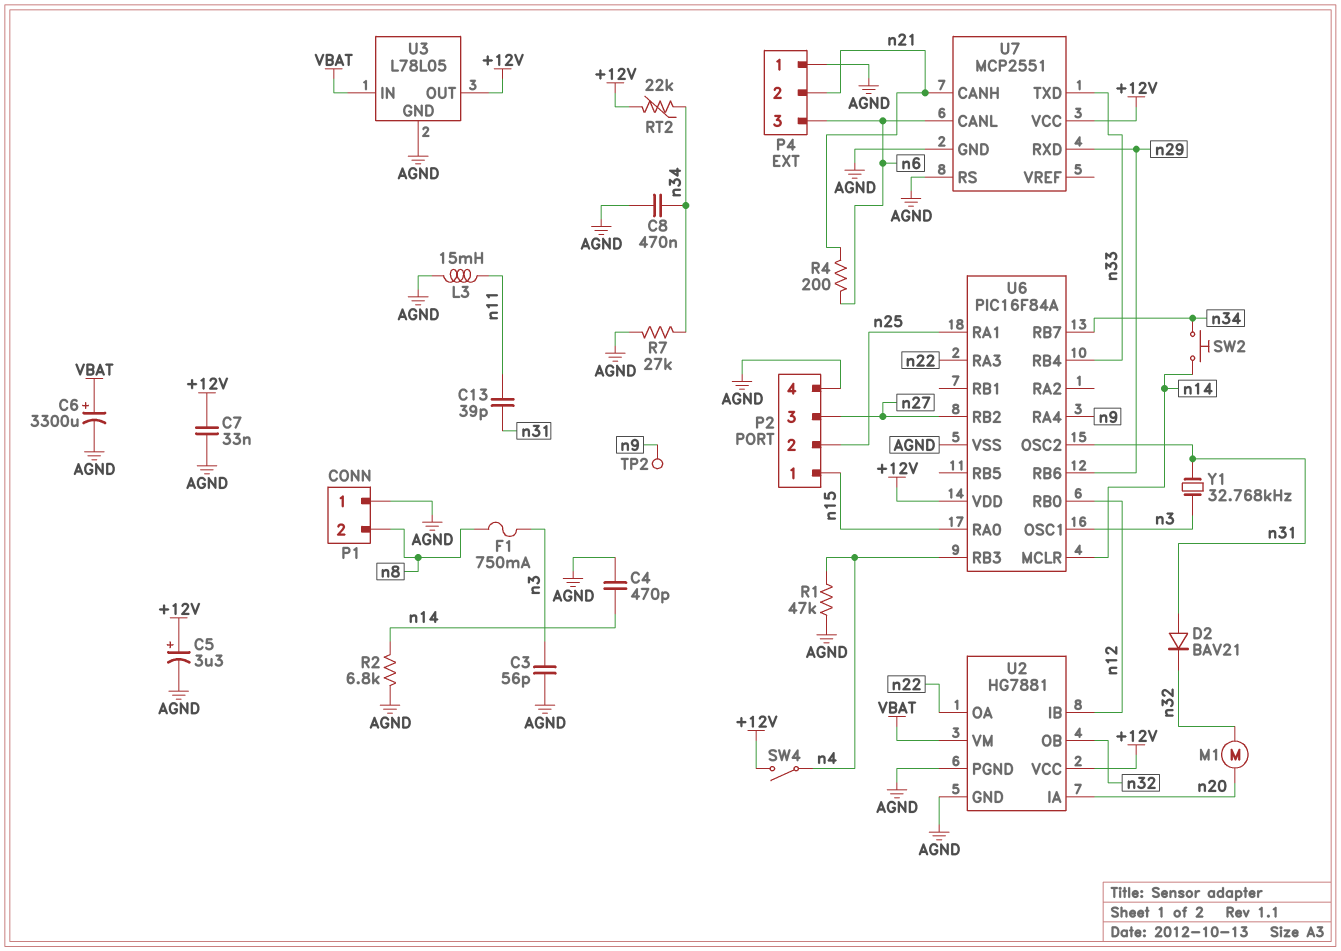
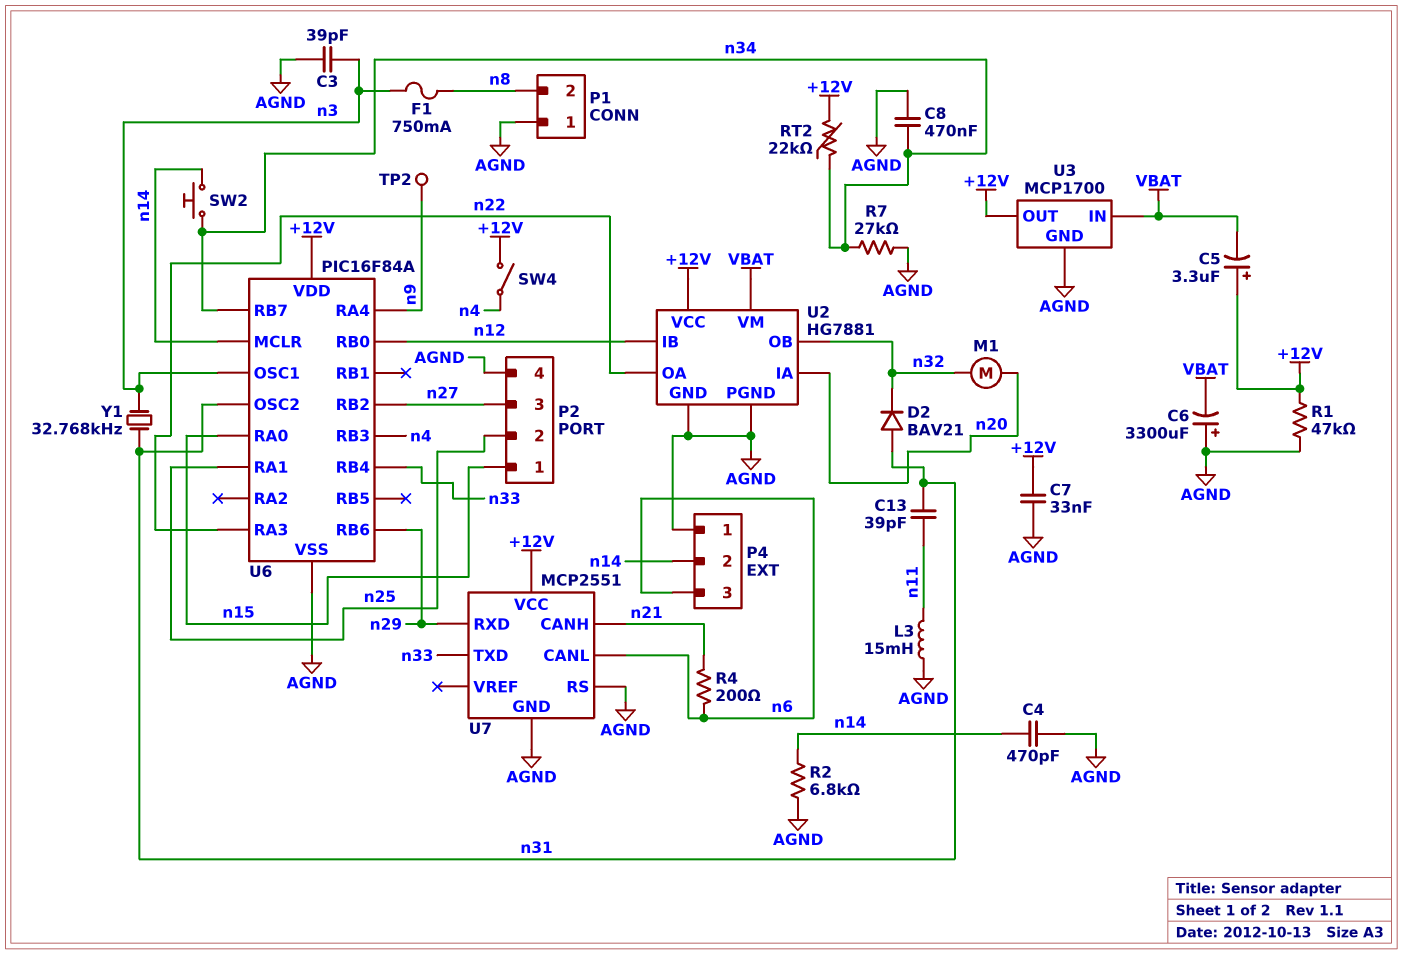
C3: 56pF (AGND, n3) -> 39pF (AGND, n3)
C5: 3.3uF (plus +12V, minus AGND) -> 3.3uF (plus +12V, minus VBAT)
C6: 3300uF (plus VBAT, minus AGND) -> 3300uF (plus AGND, minus VBAT)
P4 pin 2: n21 -> n14
R1: 47k (AGND, n4) -> 47k (+12V, AGND)
U3: L78L05 -> MCP1700

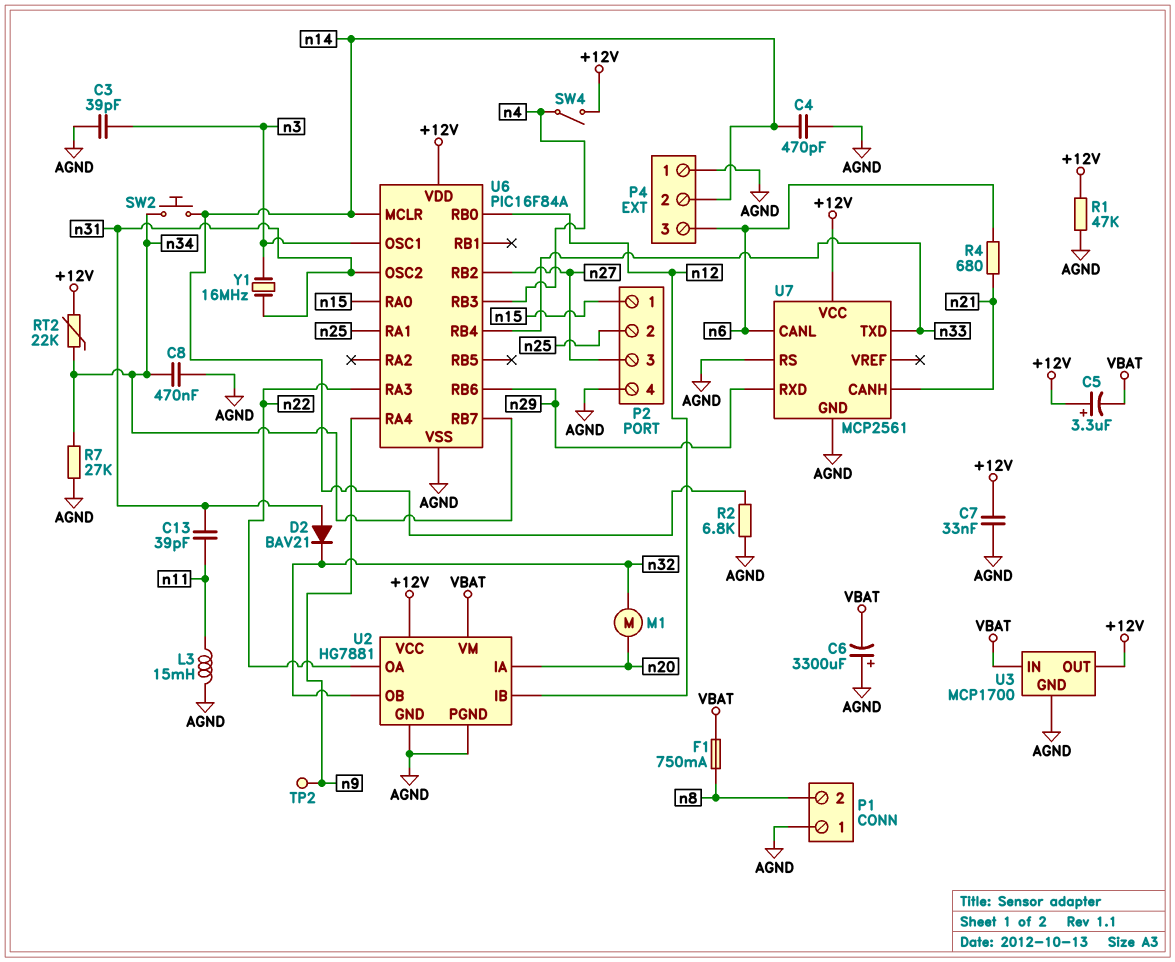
F1: 750mA (n3, n8) -> 750mA (VBAT, n8)
R4: 200 (n6, n21) -> 680 (n6, n21)
U7: MCP2551 -> MCP2561
Y1: 32.768kHz (n3, n31) -> 16MHz (n3, n31)

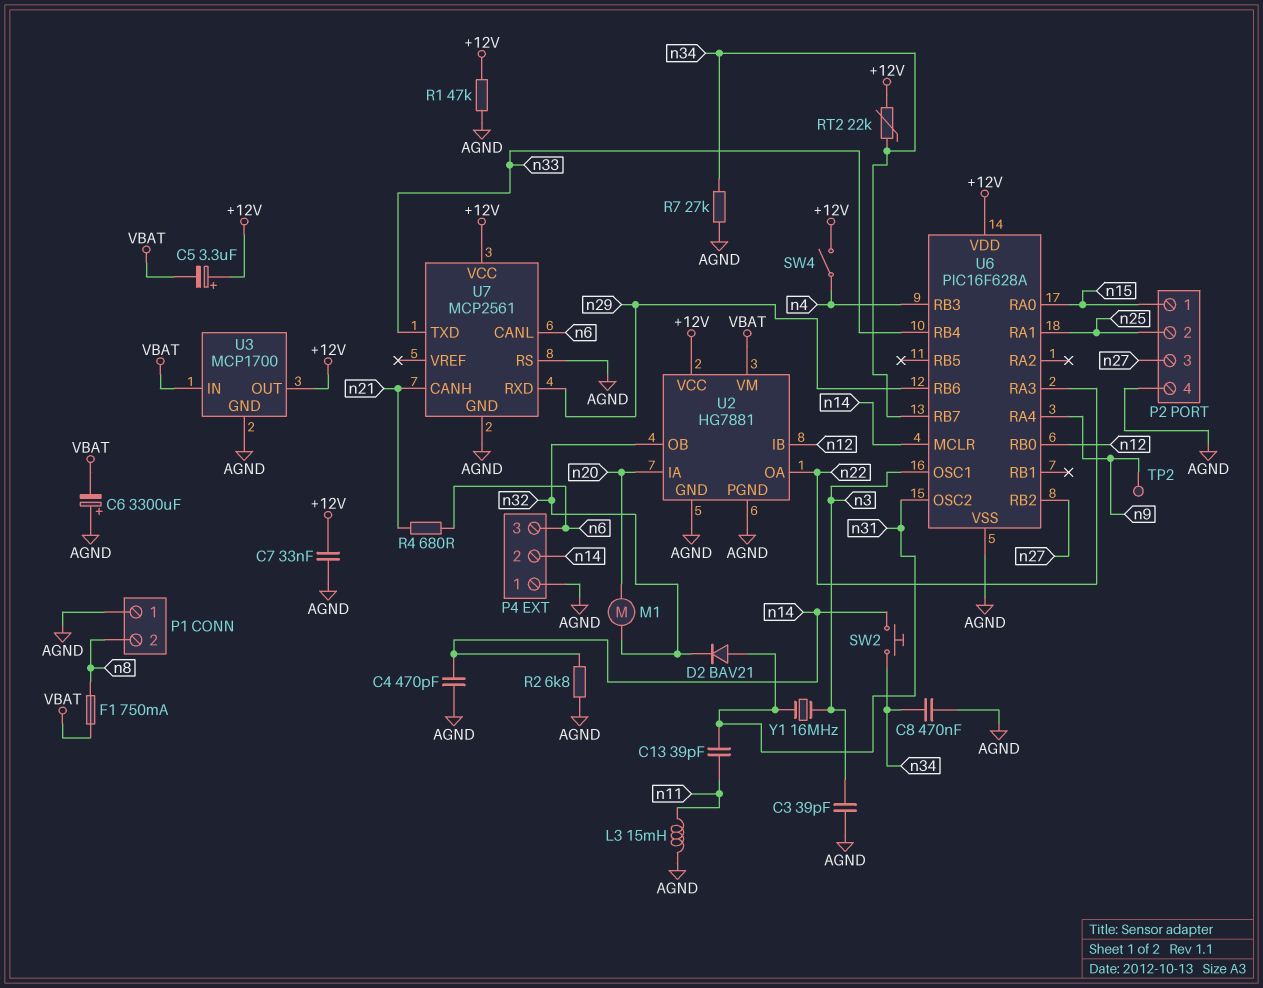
U6: PIC16F84A -> PIC16F628A

